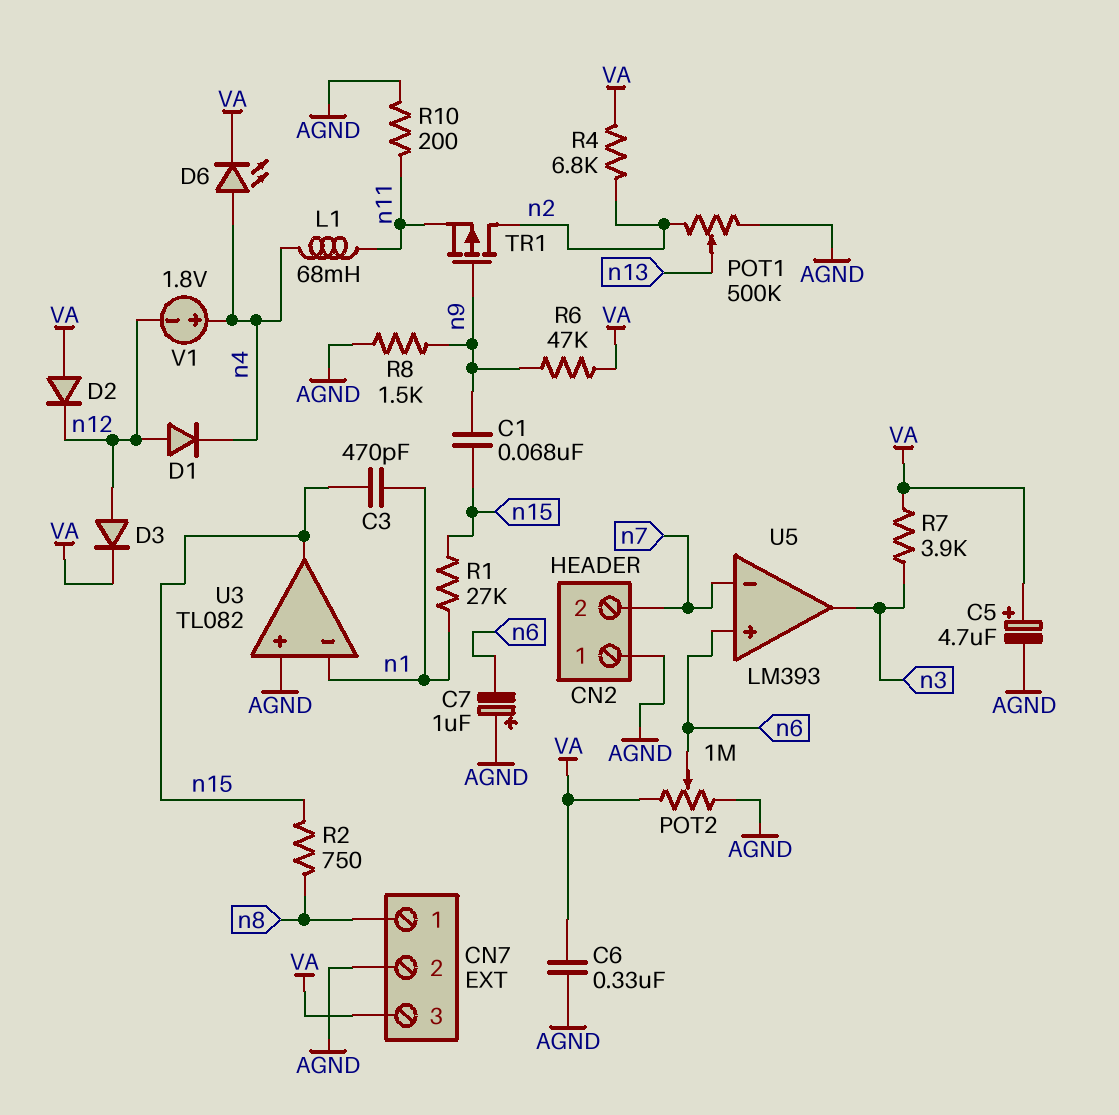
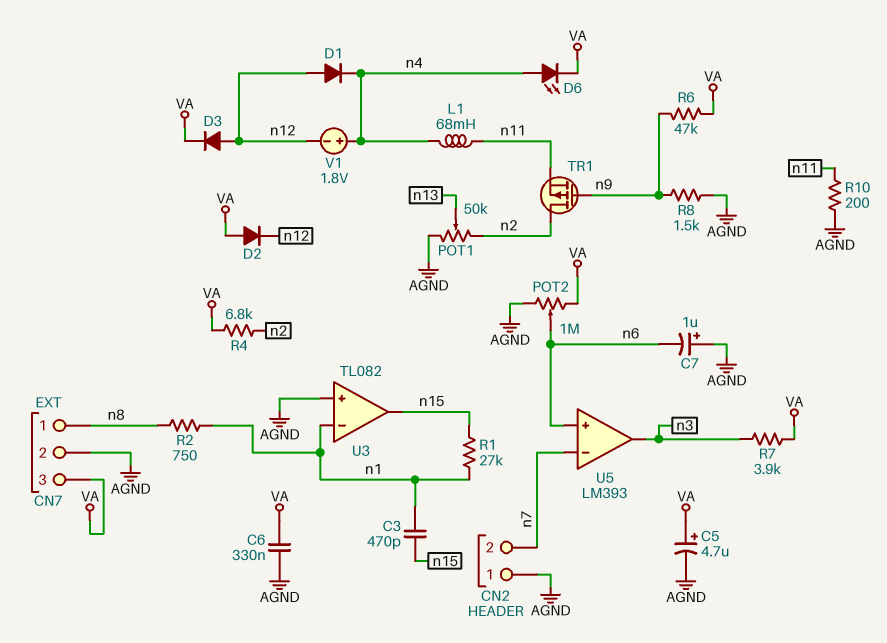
C1: 68nF (n9, n15) -> none
POT1: 500k (AGND, n2, wiper n13) -> 50k (AGND, n2, wiper n13)
R2: 750 (n8, n15) -> 750 (n1, n8)

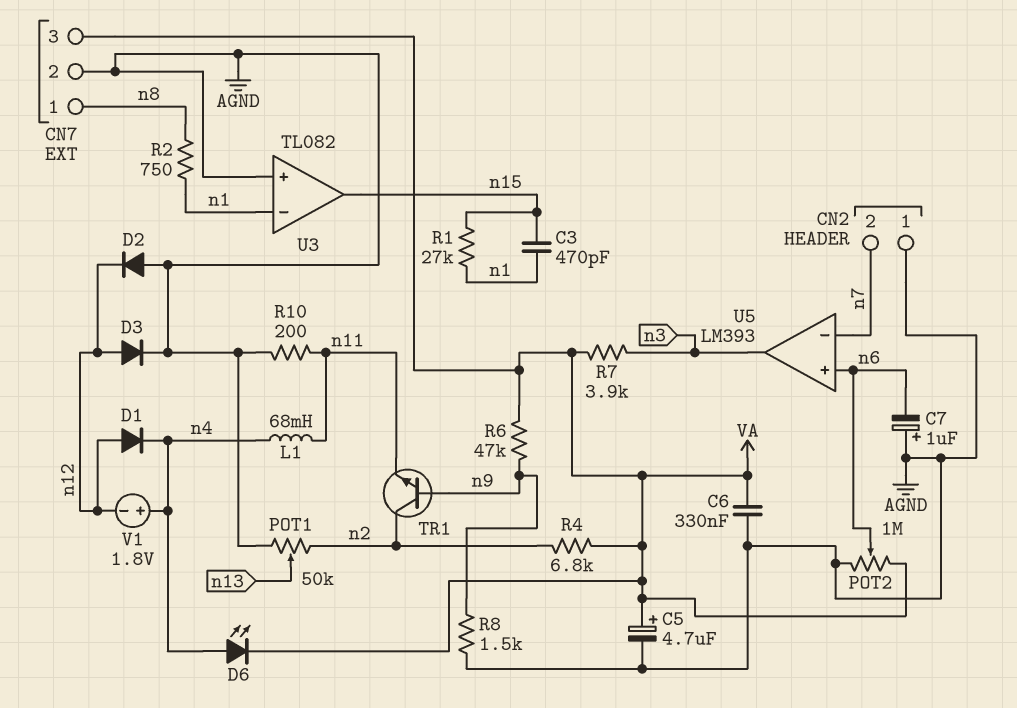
D2: diode (A VA, K n12) -> diode (A AGND, K n12)
D3: diode (A n12, K VA) -> diode (A n12, K AGND)
TR1: PMOS (G n9, D n2, S n11) -> NPN (B n9, C n2, E n11)

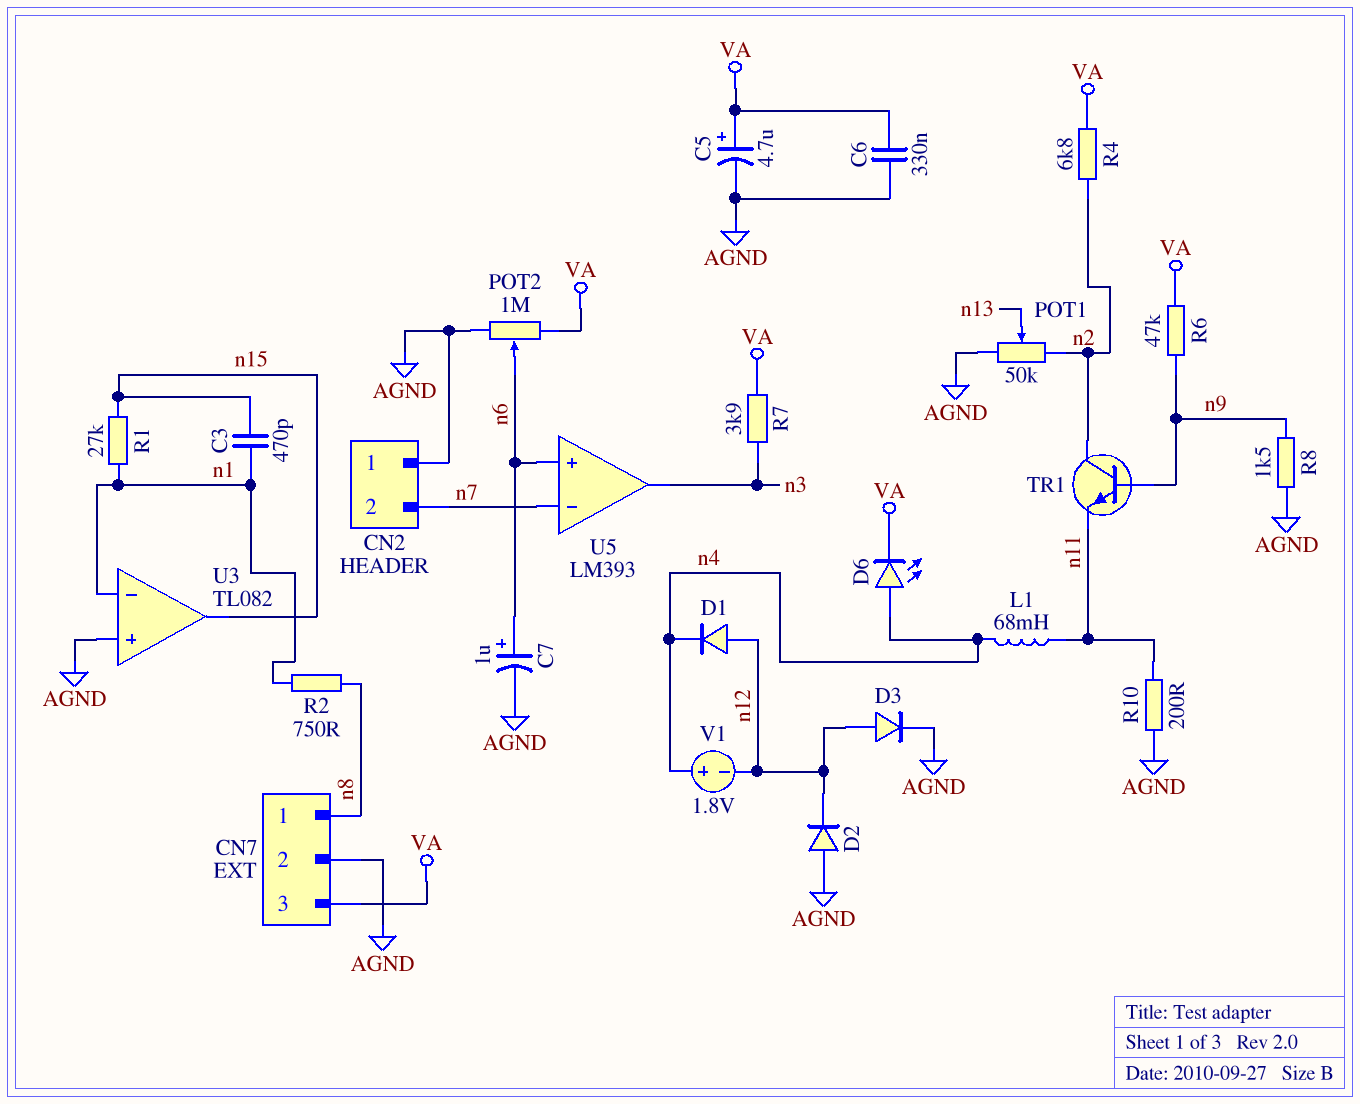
C7: 1uF (plus AGND, minus n6) -> 1uF (plus n6, minus AGND)

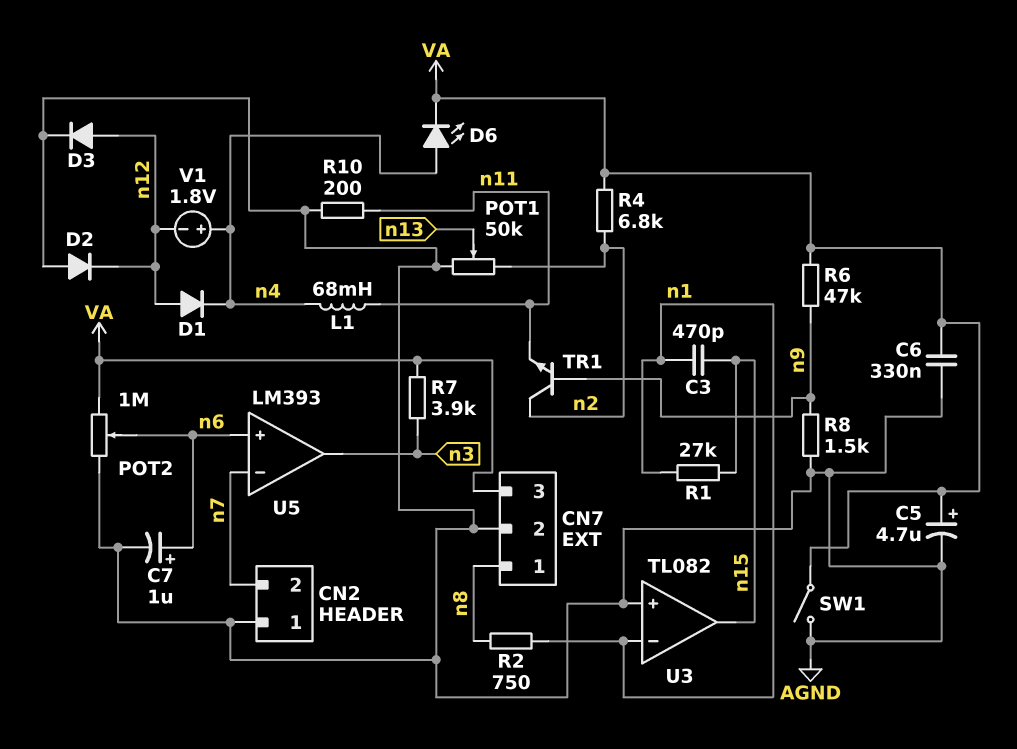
SW1: none -> switch (AGND, VA)

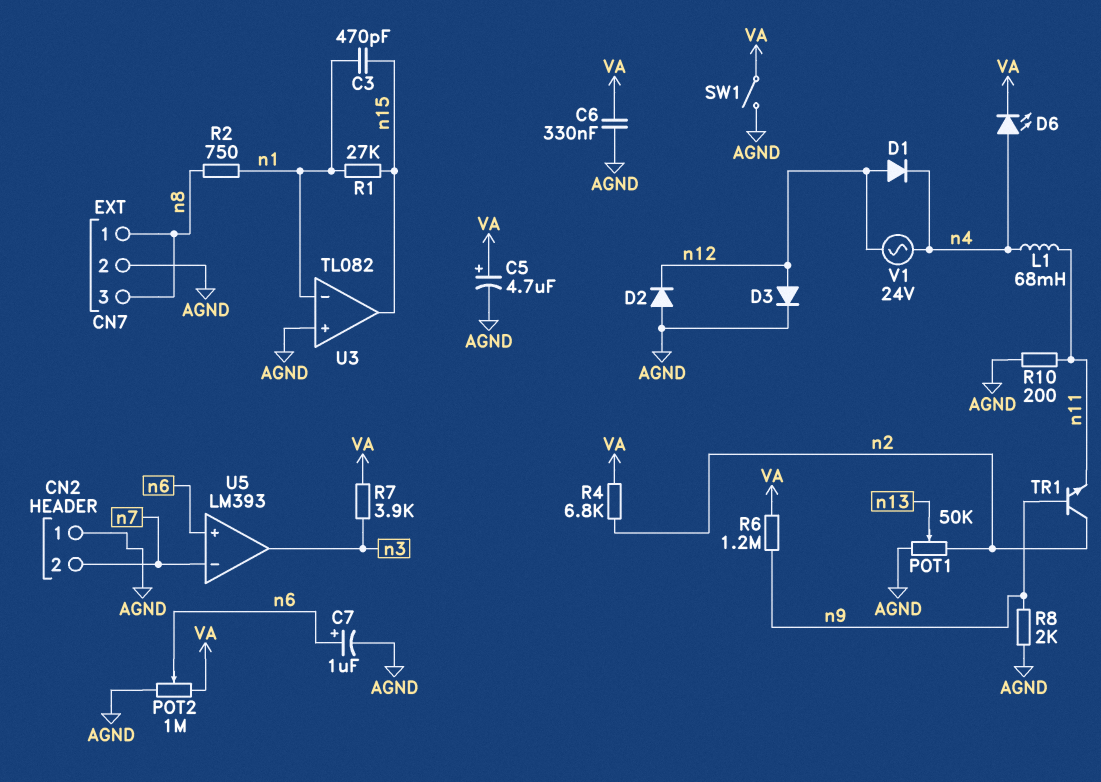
CN7 pin 3: VA -> n8
R6: 47k (VA, n9) -> 1.2M (VA, n9)
R8: 1.5k (AGND, n9) -> 2k (AGND, n9)
V1: 1.8V (plus n4, minus n12) -> AC 24V (n4, n12)

